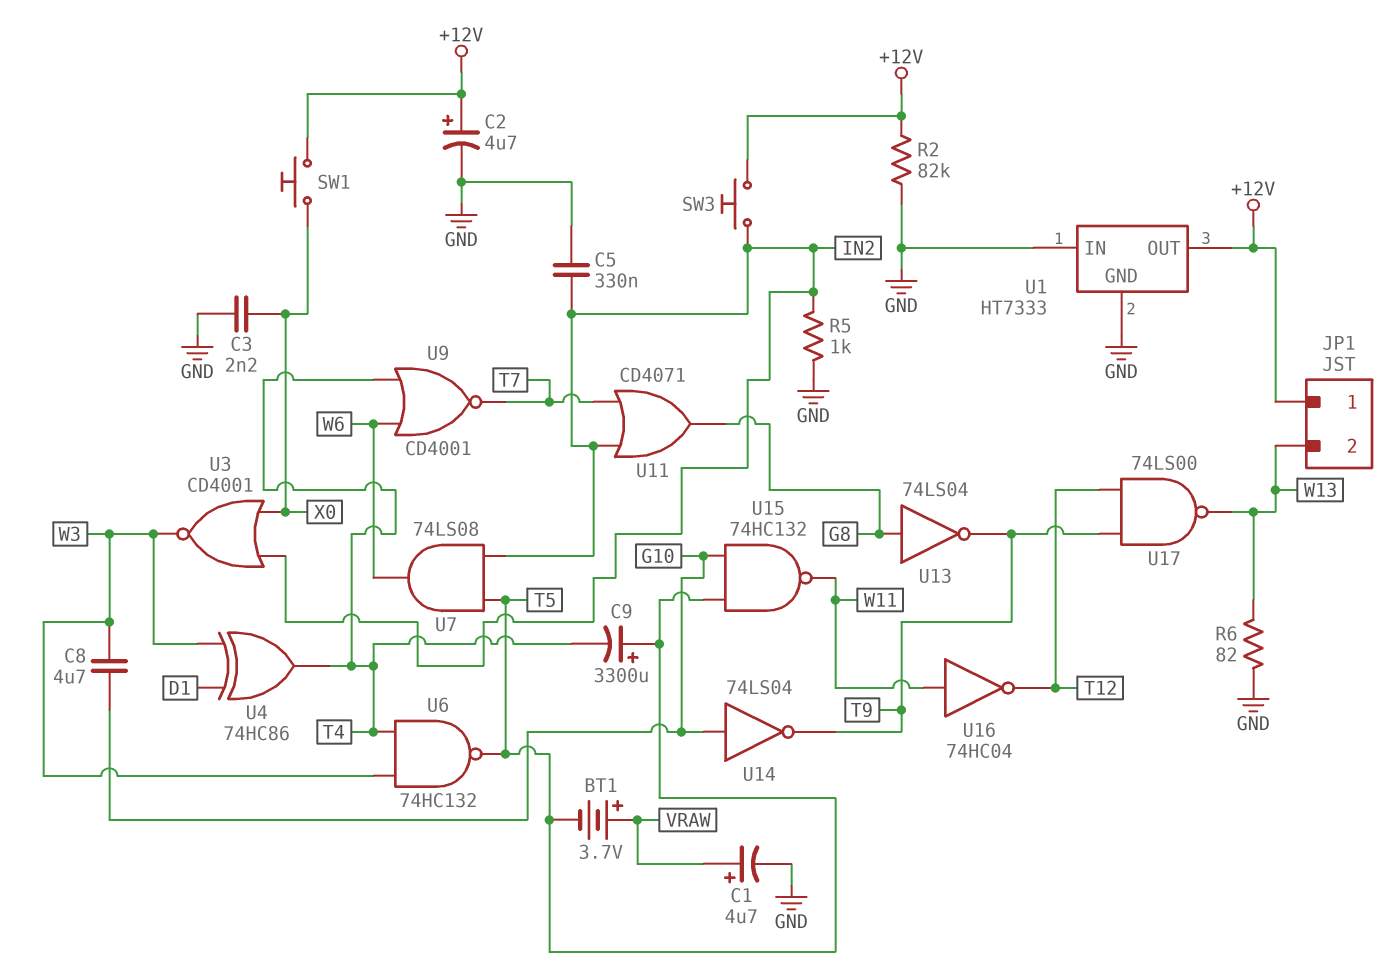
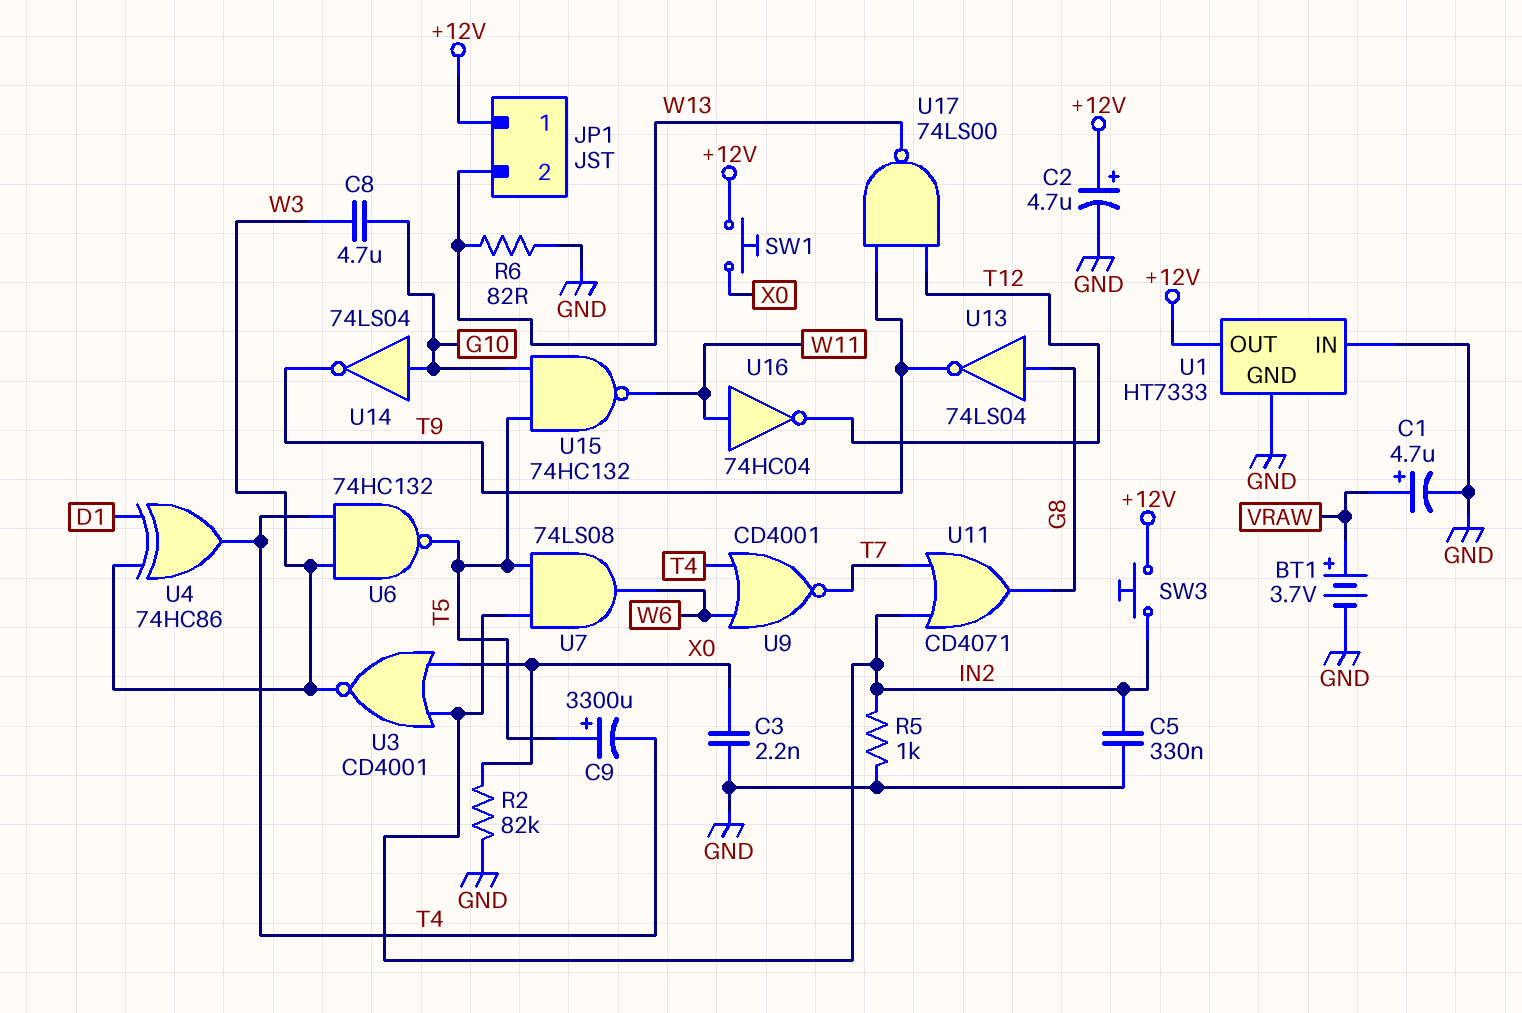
BT1: 3.7V (plus VRAW, minus T5) -> 3.7V (plus VRAW, minus GND)
R2: 82k (+12V, GND) -> 82k (GND, X0)

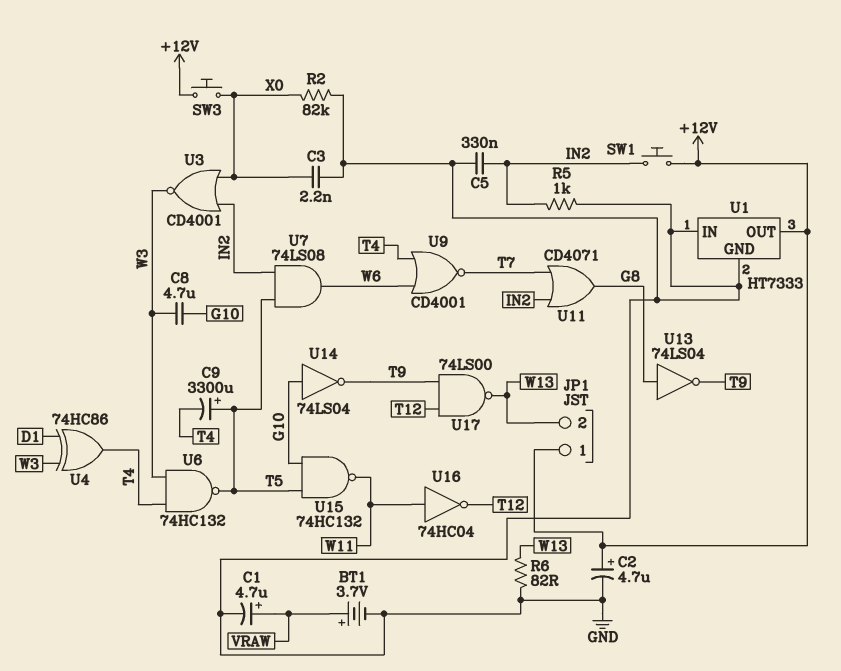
SW1: button (+12V, X0) -> button (+12V, IN2)
SW3: button (+12V, IN2) -> button (+12V, X0)

